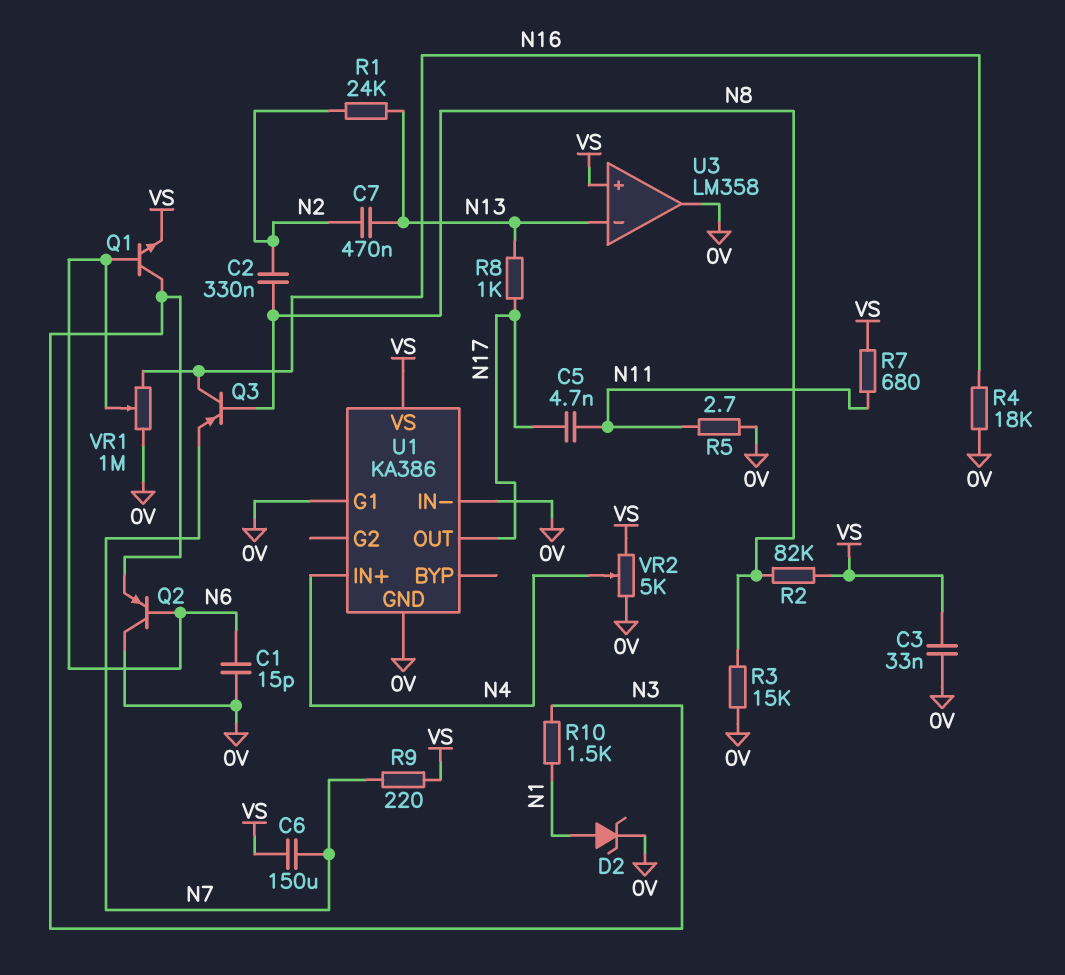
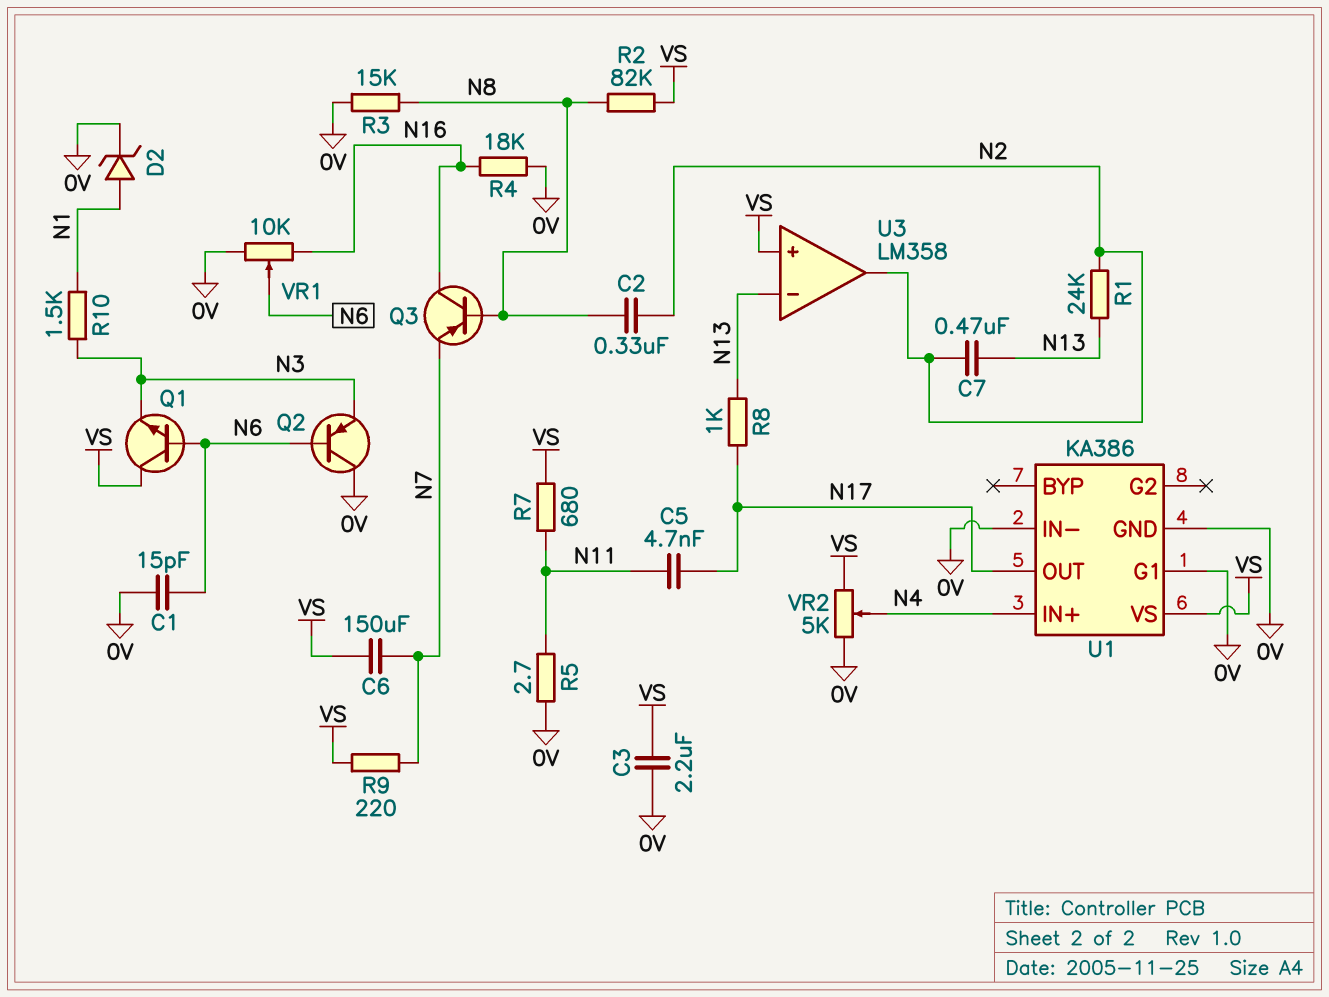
C3: 33nF (0V, VS) -> 2.2uF (0V, VS)
Q1: NPN (B N6, C N3, E VS) -> NPN (B N6, C VS, E N3)
U3 pin out: 0V -> N2
VR1: 1M (0V, N16, wiper N6) -> 10k (0V, N16, wiper N6)

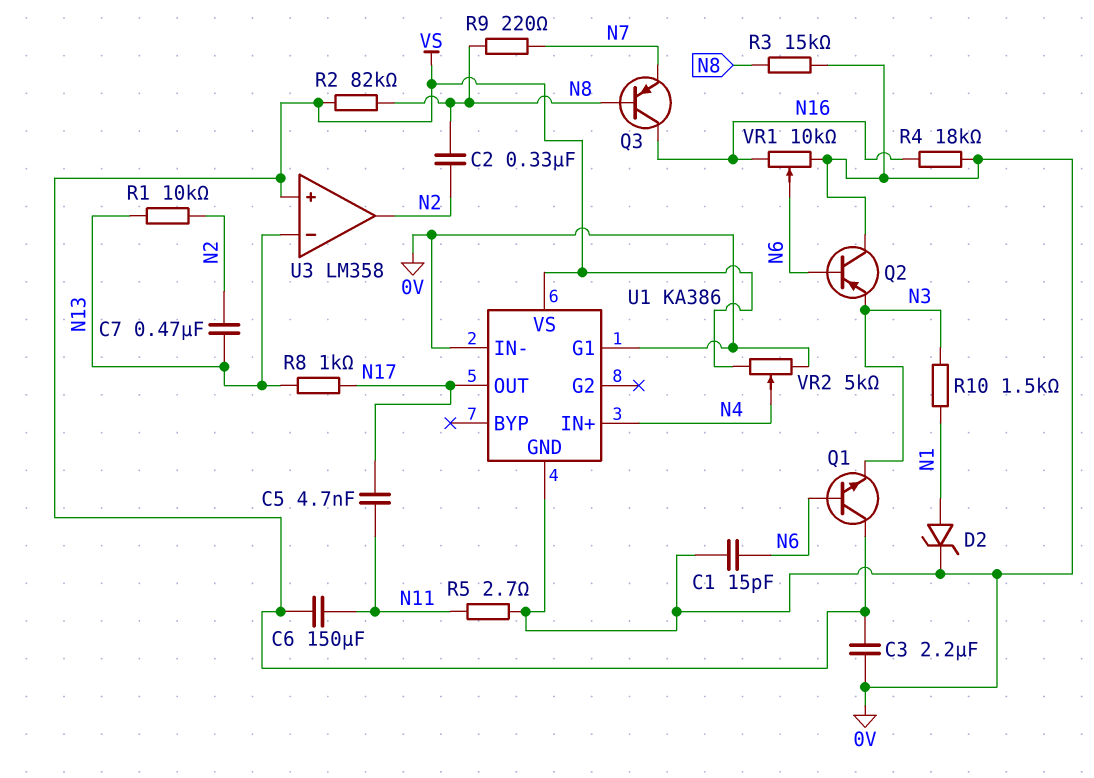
C6: 150uF (N7, VS) -> 150uF (N11, VS)
R1: 24k (N2, N13) -> 10k (N2, N13)
R7: 680 (N11, VS) -> none
R9: 220 (N7, VS) -> 220 (N7, N8)

